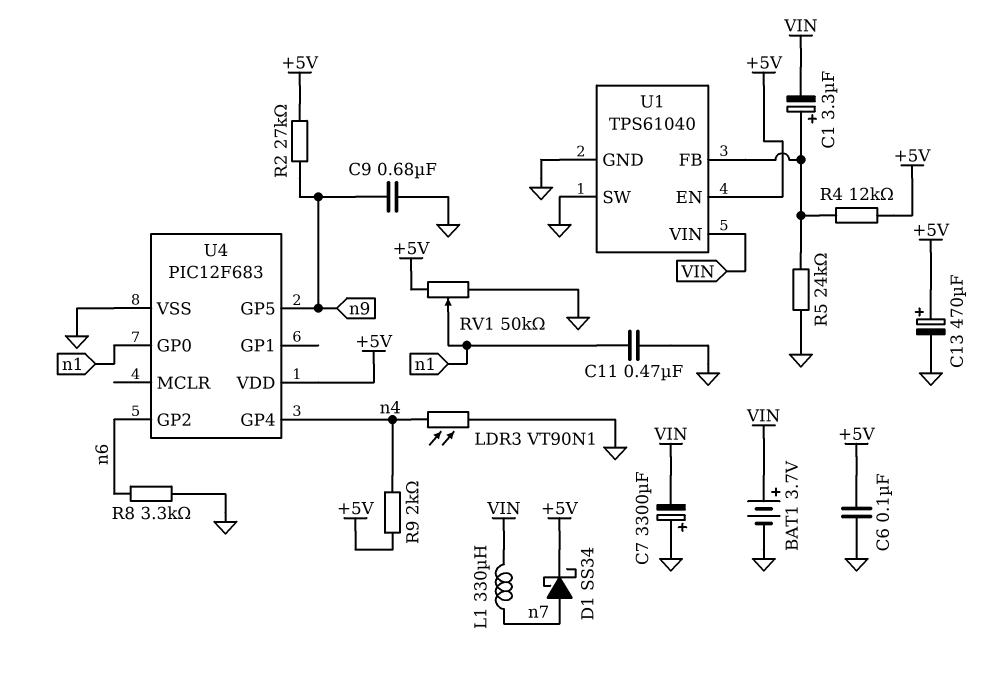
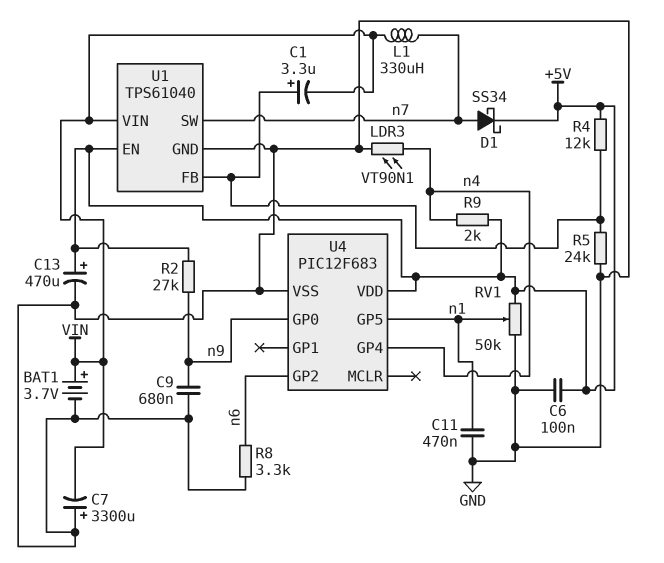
U1 pin SW: GND -> n7
U4 pin GP0: n1 -> n9
U4 pin GP5: n9 -> n1

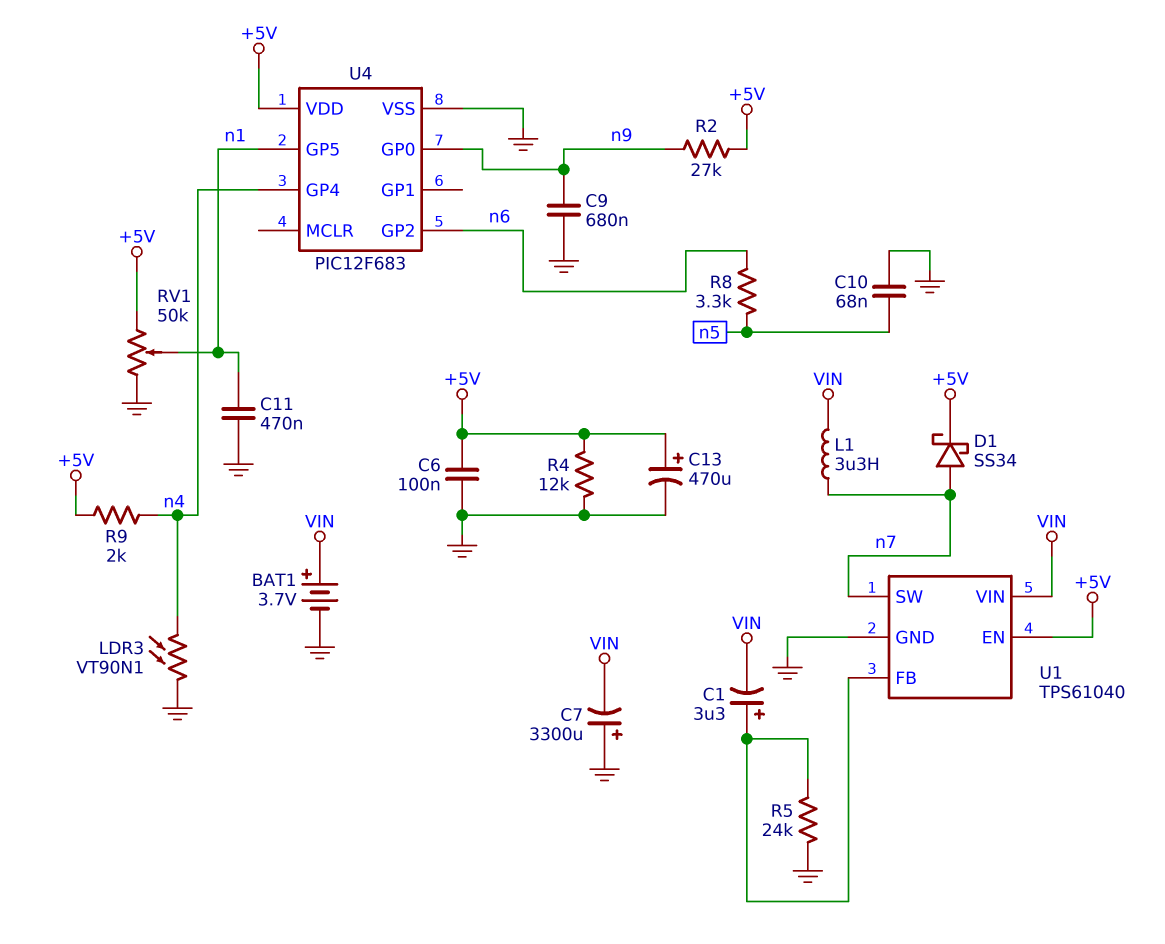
C10: none -> 68nF (GND, n5)
L1: 330uH (VIN, n7) -> 3.3uH (VIN, n7)
R4: 12k (+5V, U1/FB) -> 12k (+5V, GND)
R8: 3.3k (GND, n6) -> 3.3k (n5, n6)

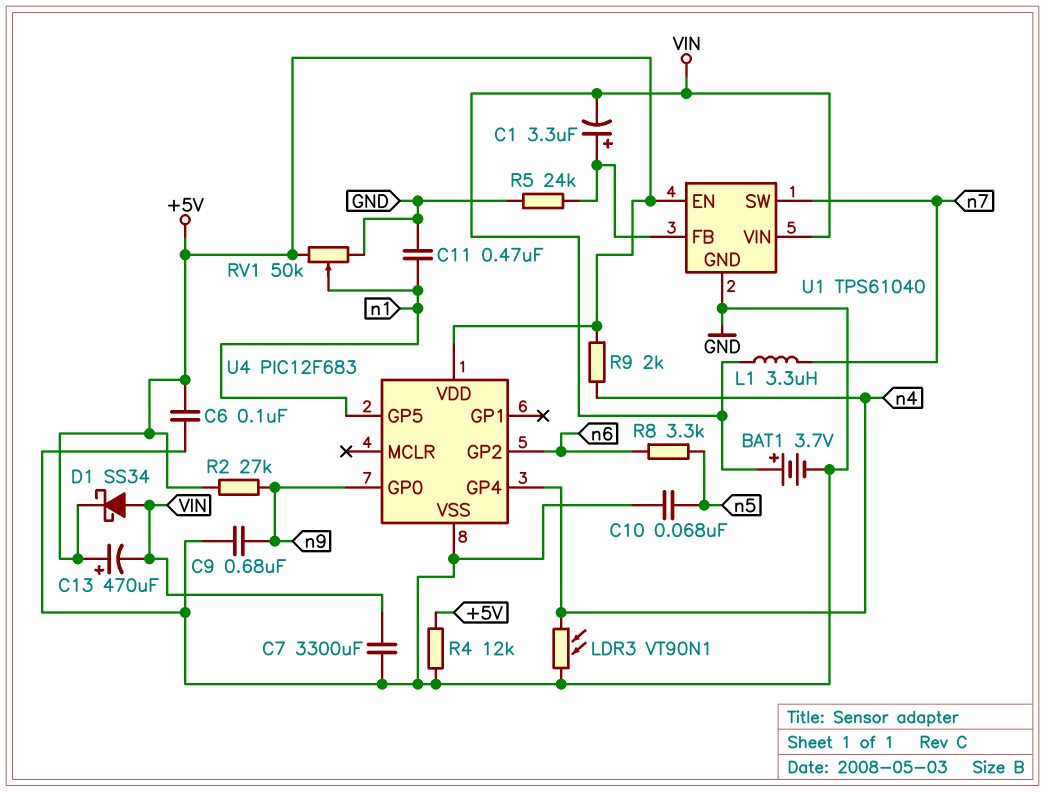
C7: 3300uF (plus GND, minus VIN) -> 3300uF (GND, VIN)
C13: 470uF (plus +5V, minus GND) -> 470uF (plus +5V, minus VIN)
D1: schottky SS34 (A n7, K +5V) -> schottky SS34 (A VIN, K +5V)

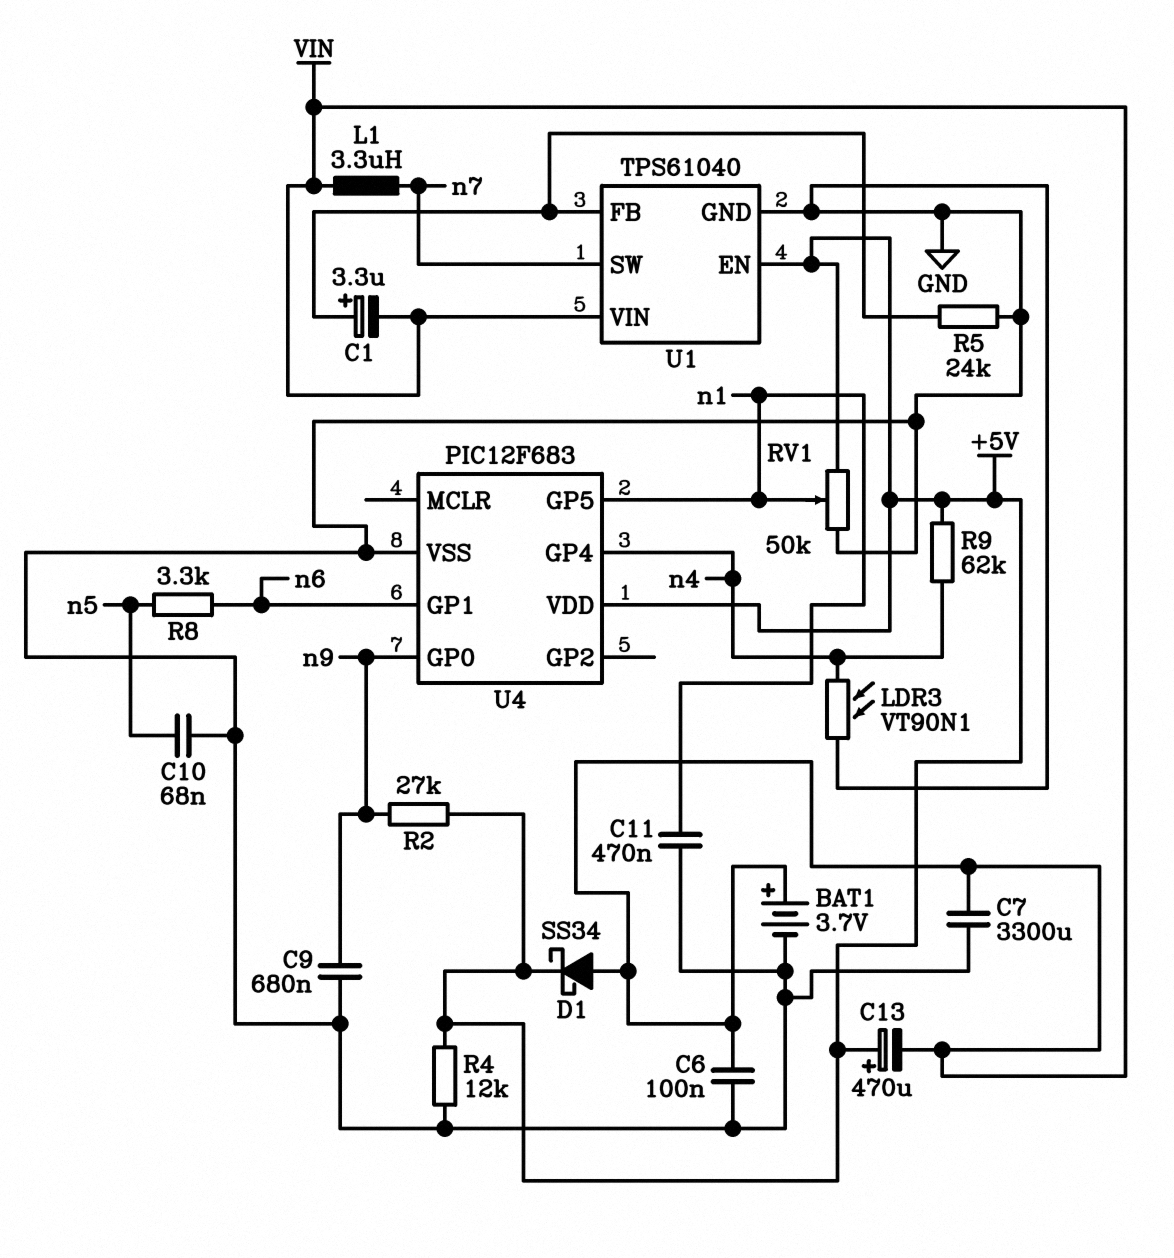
C6: 100nF (+5V, GND) -> 100nF (GND, VIN)
R9: 2k (+5V, n4) -> 62k (+5V, n4)
U4 pin GP1: none -> n6
U4 pin GP2: n6 -> none

